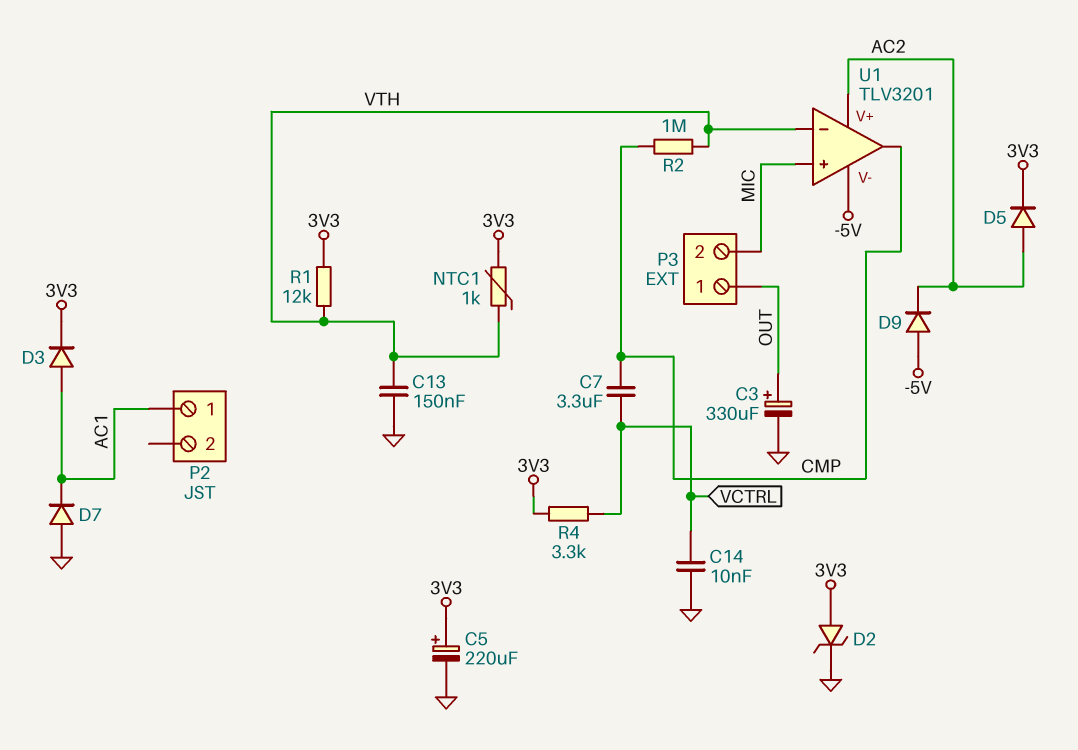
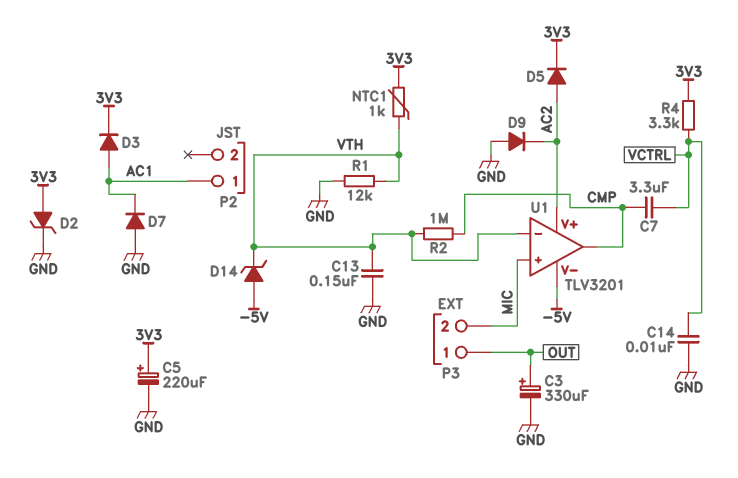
D9: diode (A -5V, K AC2) -> diode (A GND, K AC2)
D14: none -> zener (A -5V, K VTH)
R1: 12k (3V3, VTH) -> 12k (GND, VTH)

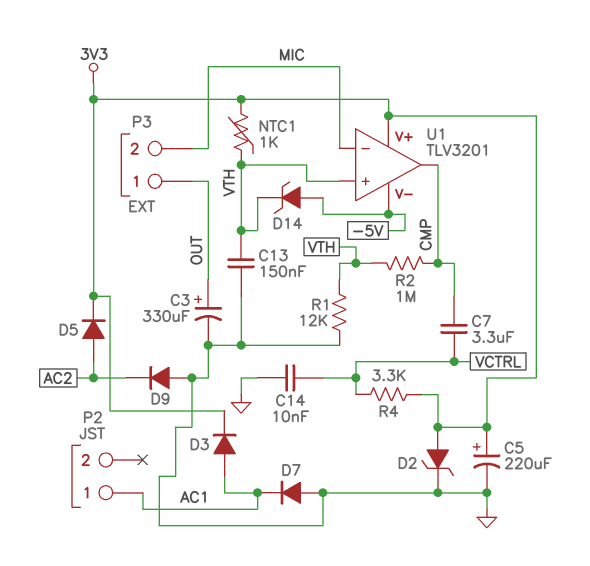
U1 pin V+: AC2 -> 3V3
U1 pin in+: MIC -> VTH
U1 pin in-: VTH -> MIC

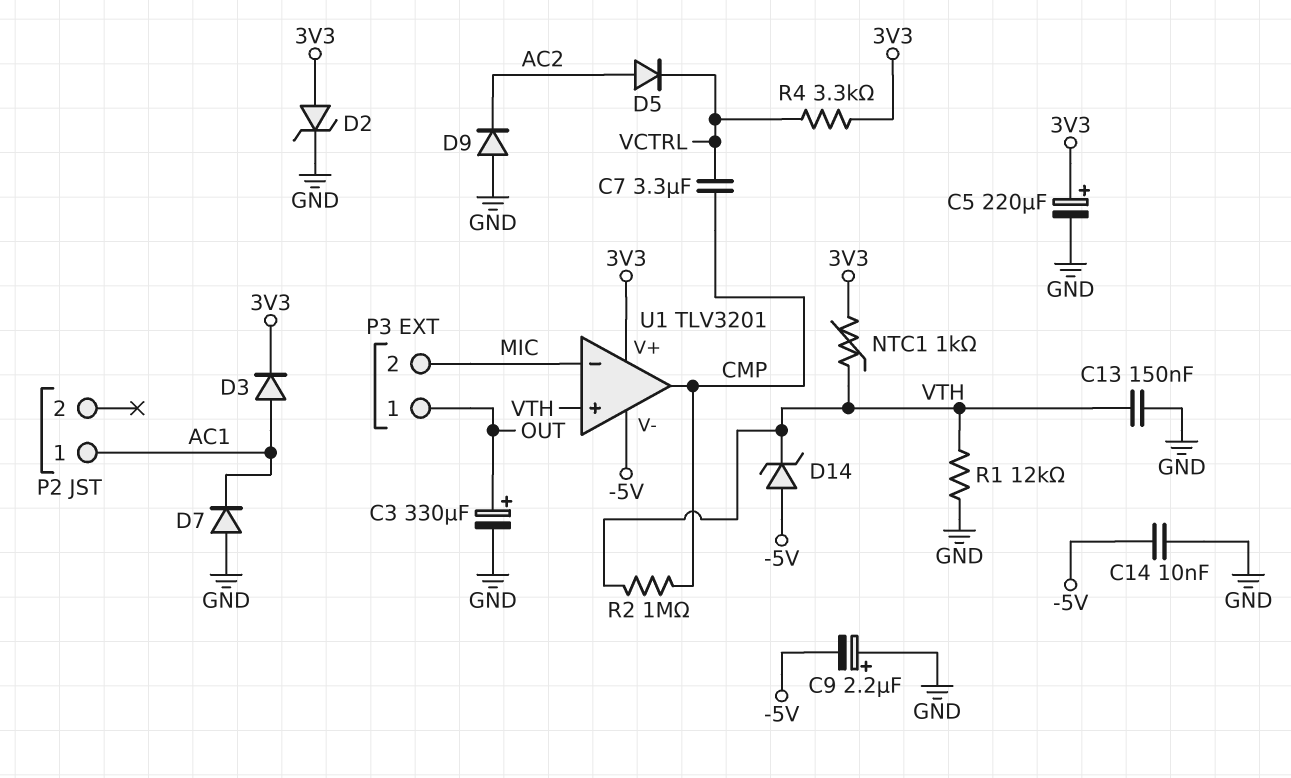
C9: none -> 2.2uF (plus GND, minus -5V)
C14: 10nF (GND, VCTRL) -> 10nF (-5V, GND)
D5: diode (A AC2, K 3V3) -> diode (A AC2, K VCTRL)

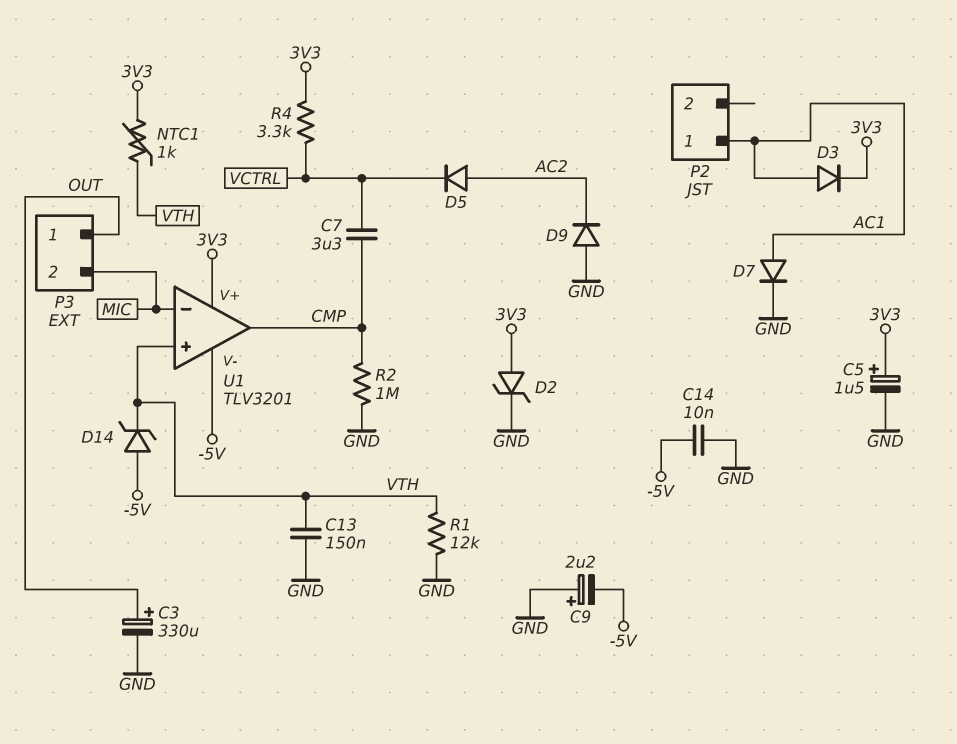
C5: 220uF (plus 3V3, minus GND) -> 1.5uF (plus 3V3, minus GND)
D7: diode (A GND, K AC1) -> diode (A AC1, K GND)
R2: 1M (CMP, VTH) -> 1M (CMP, GND)

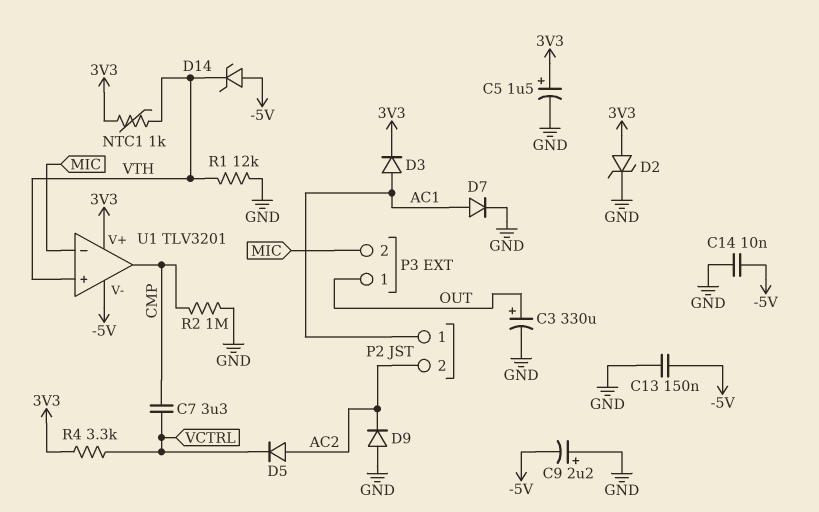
C13: 150nF (GND, VTH) -> 150nF (-5V, GND)
P2 pin 2: none -> AC2

